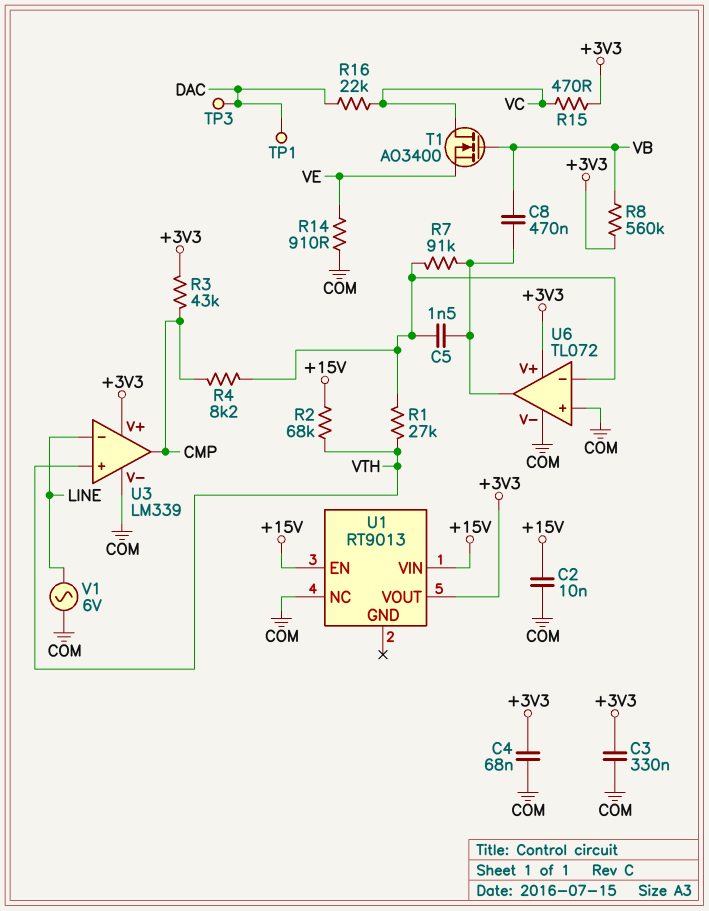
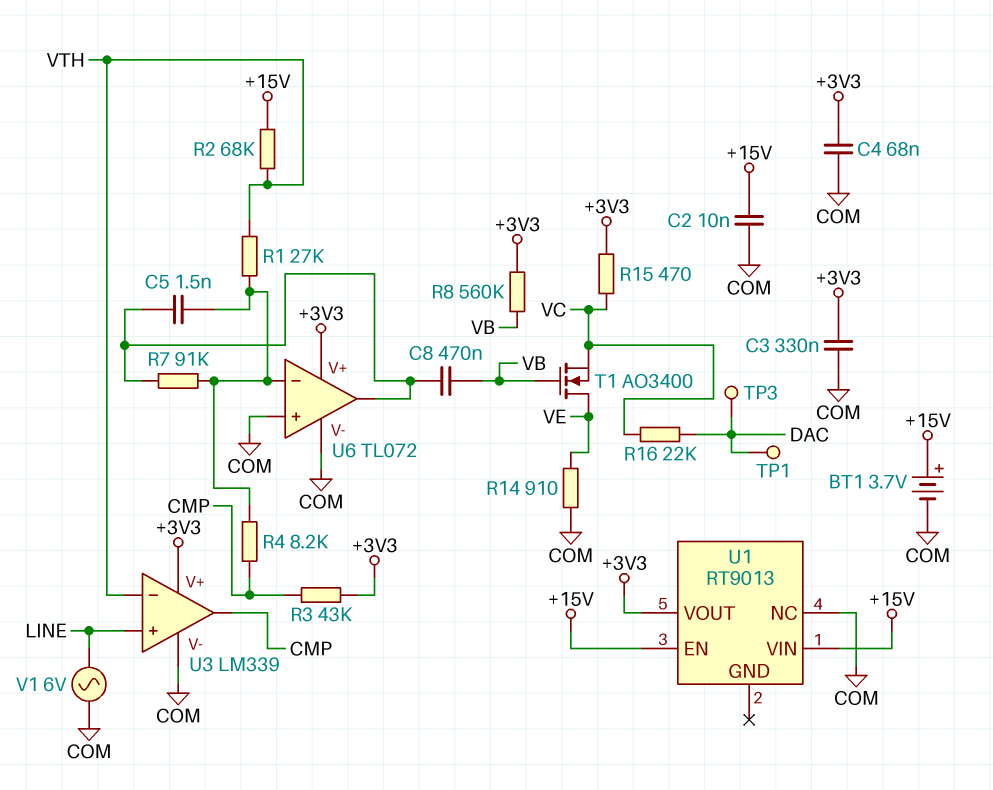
BT1: none -> 3.7V (plus +15V, minus COM)
T1: NMOS AO3400 (G VB, D VC, S VE) -> NMOS AO3400 (G VB, D VE, S VC)
U3 pin in+: VTH -> LINE
U3 pin in-: LINE -> VTH

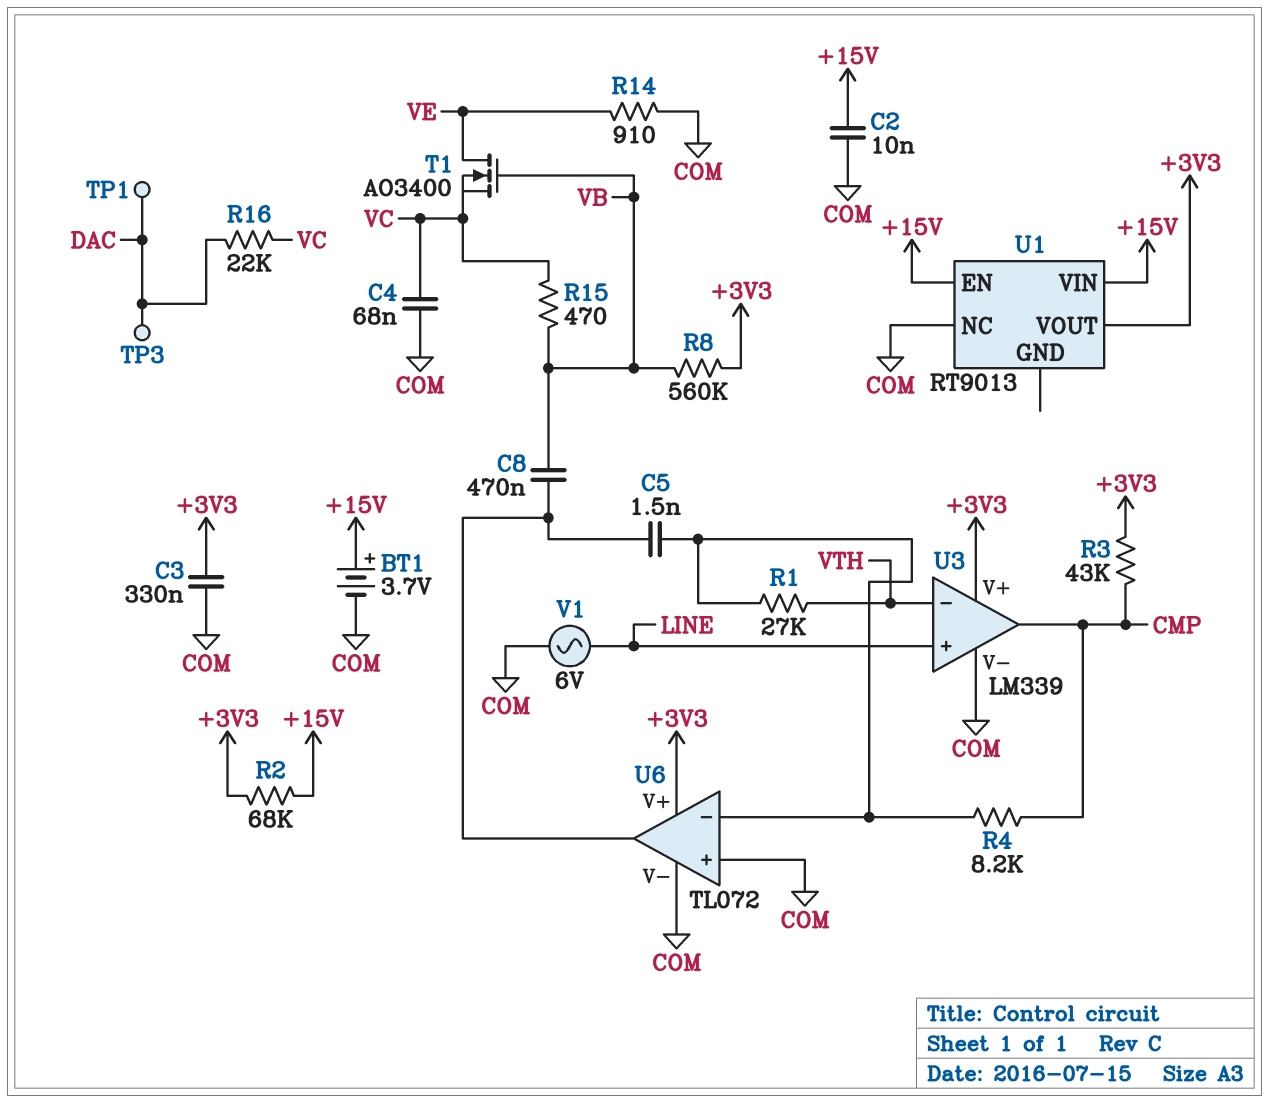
C4: 68nF (+3V3, COM) -> 68nF (COM, VC)
R2: 68k (+15V, VTH) -> 68k (+3V3, +15V)
R7: 91k (U6/in-, U6/out) -> none
R15: 470 (+3V3, VC) -> 470 (VB, VC)

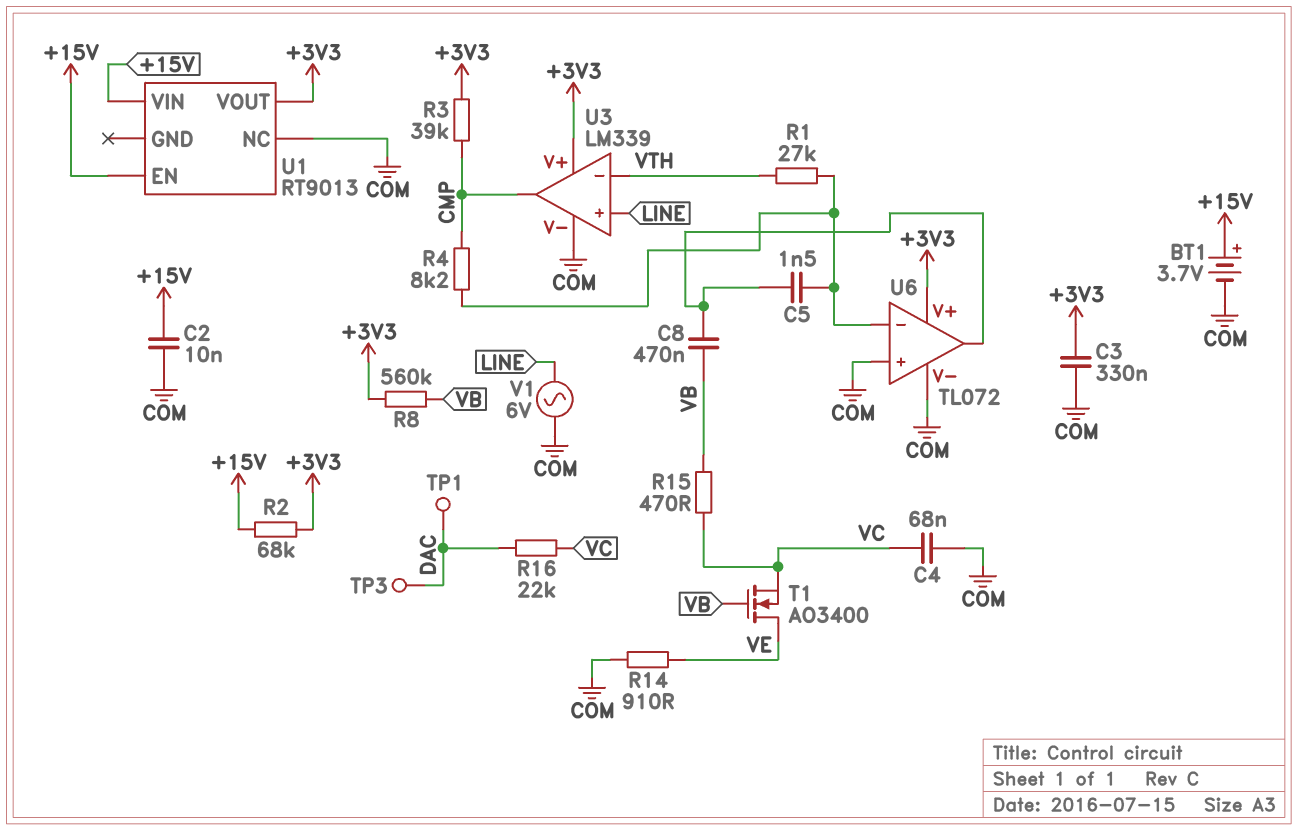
R3: 43k (+3V3, CMP) -> 39k (+3V3, CMP)

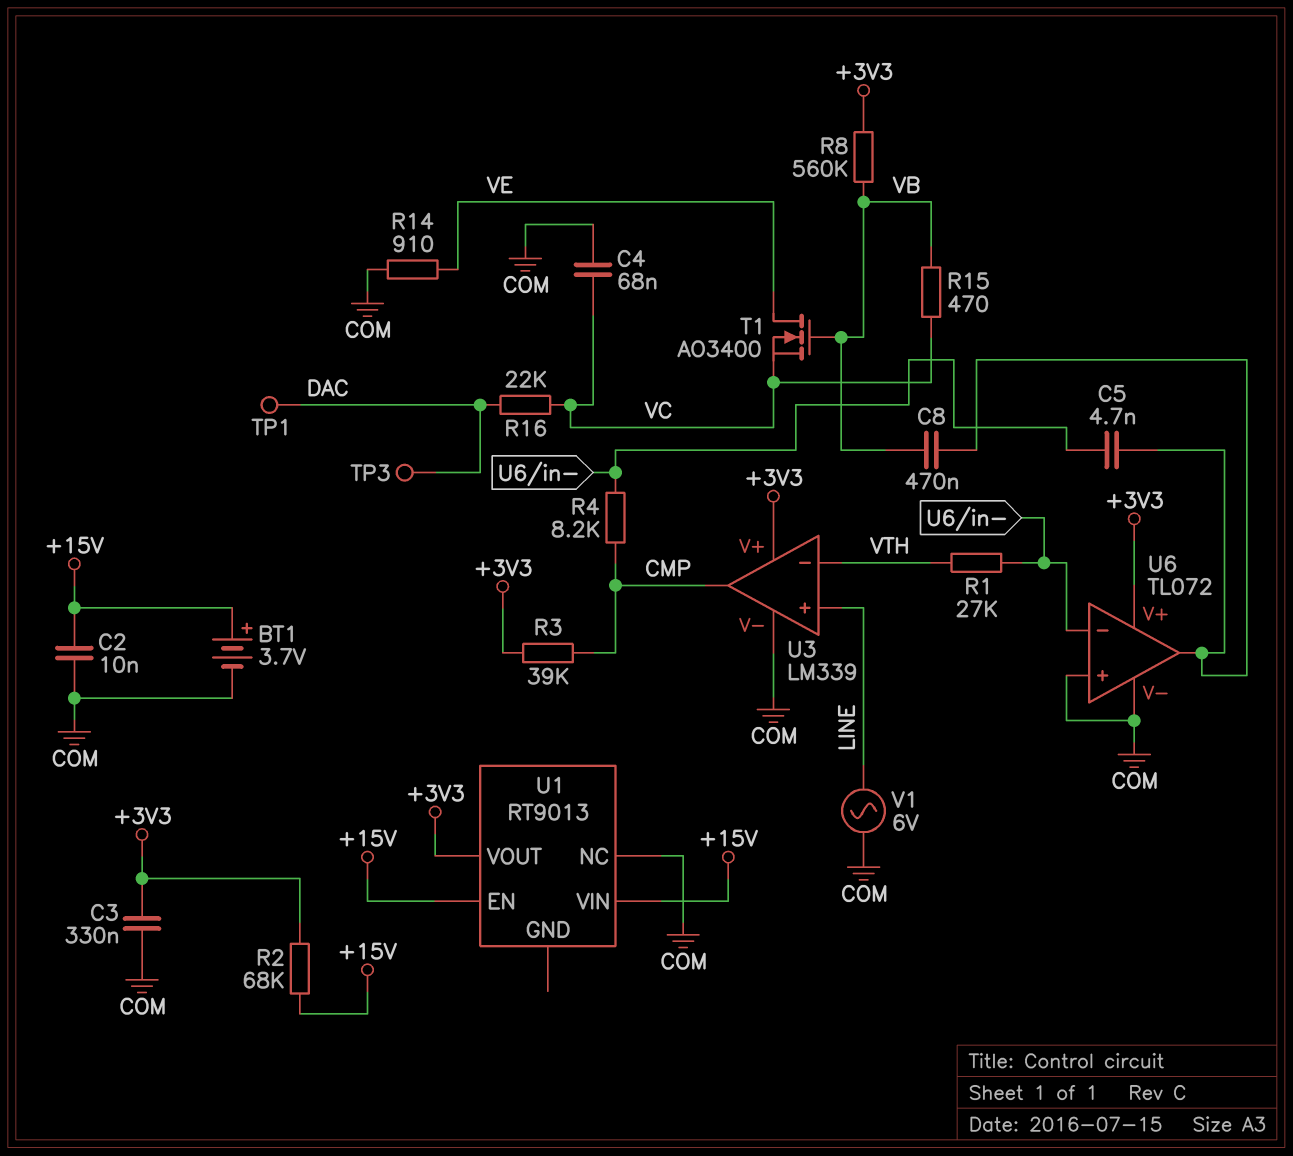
C5: 1.5nF (U6/in-, U6/out) -> 4.7nF (U6/in-, U6/out)

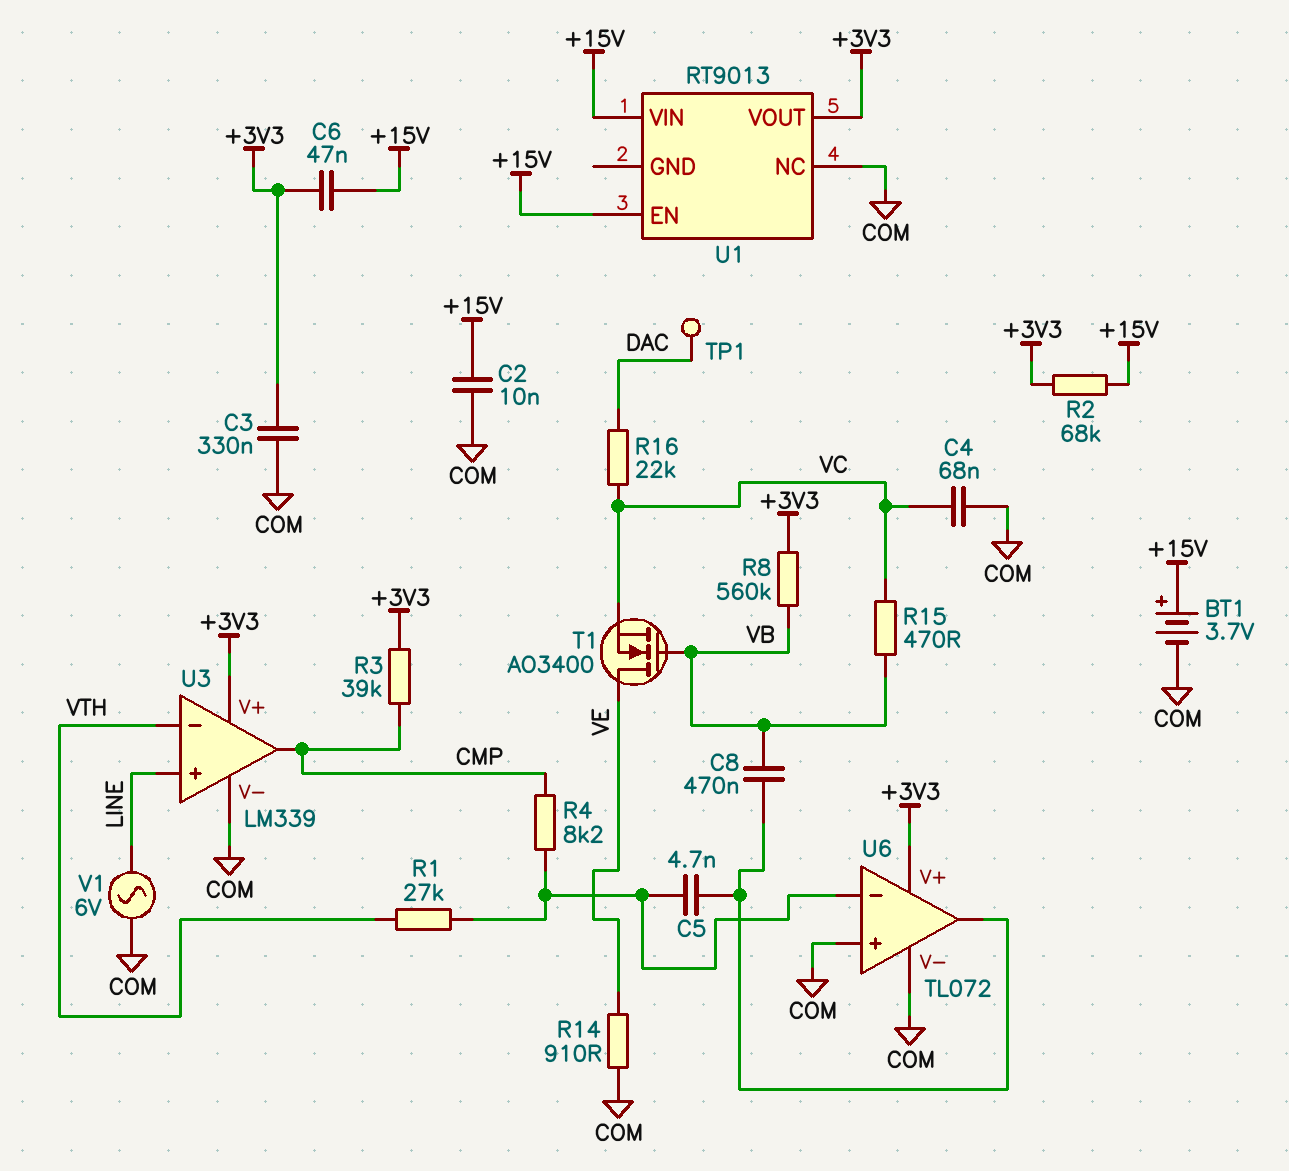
C6: none -> 47nF (+3V3, +15V)
TP3: test point (DAC) -> none

